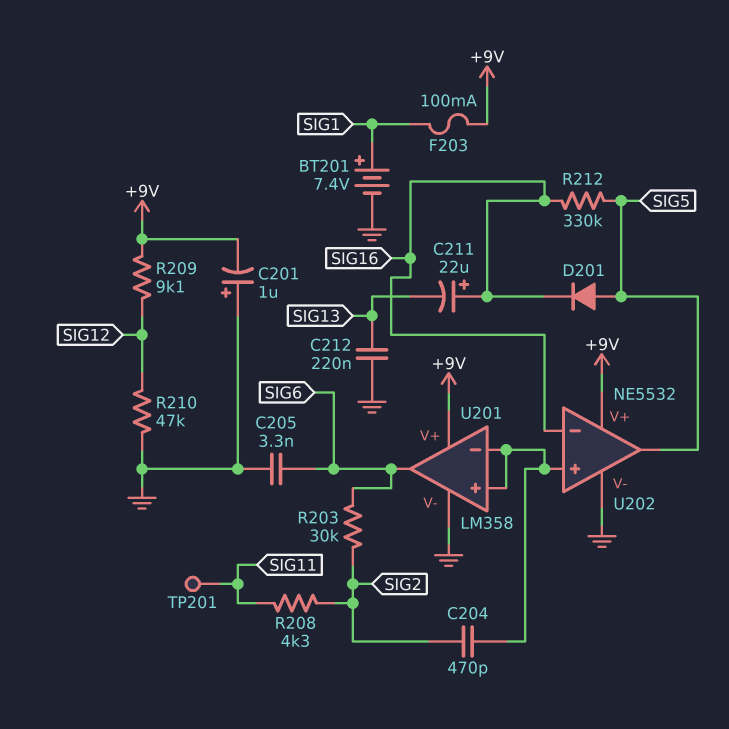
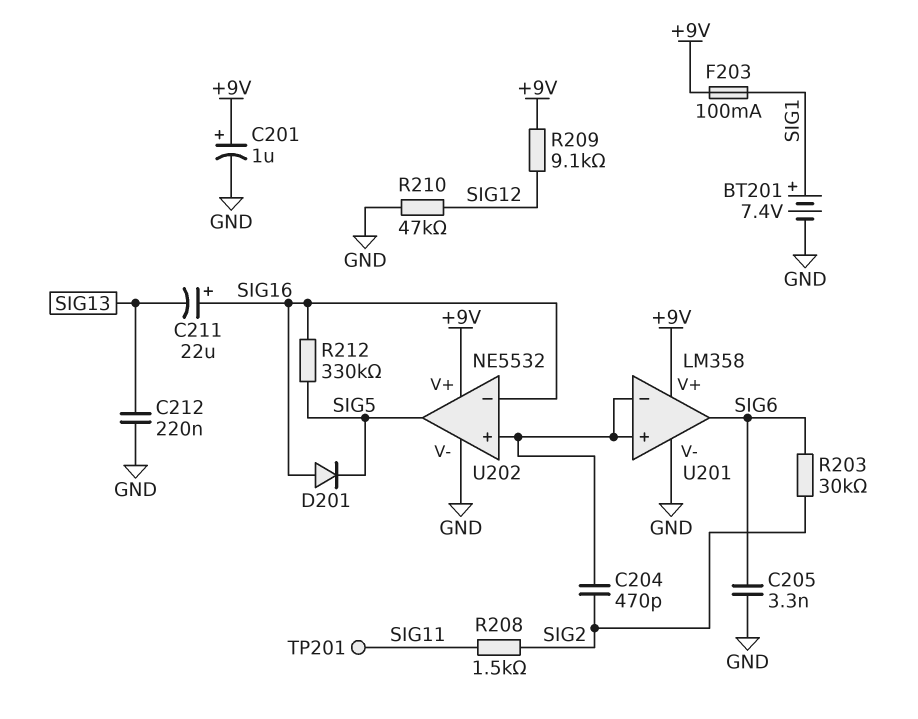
C201: 1uF (plus GND, minus +9V) -> 1uF (plus +9V, minus GND)
D201: diode (A SIG5, K SIG16) -> diode (A SIG16, K SIG5)
R208: 4.3k (SIG2, SIG11) -> 1.5k (SIG2, SIG11)

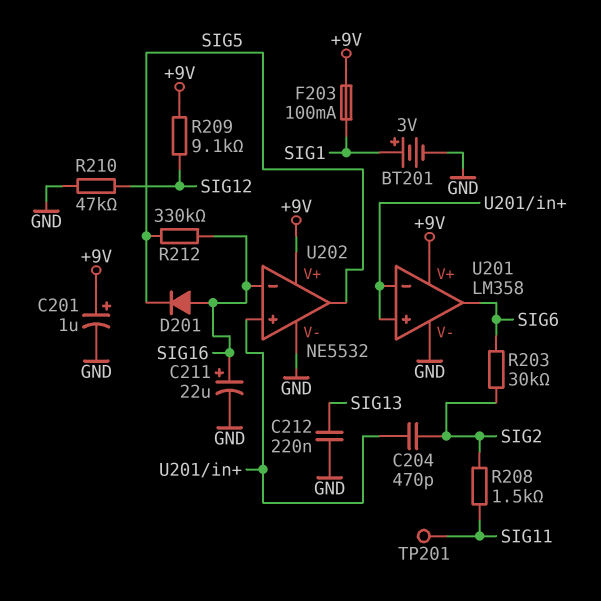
BT201: 7.4V (plus SIG1, minus GND) -> 3V (plus SIG1, minus GND)
C205: 3.3nF (GND, SIG6) -> none
C211: 22uF (plus SIG16, minus SIG13) -> 22uF (plus SIG16, minus GND)

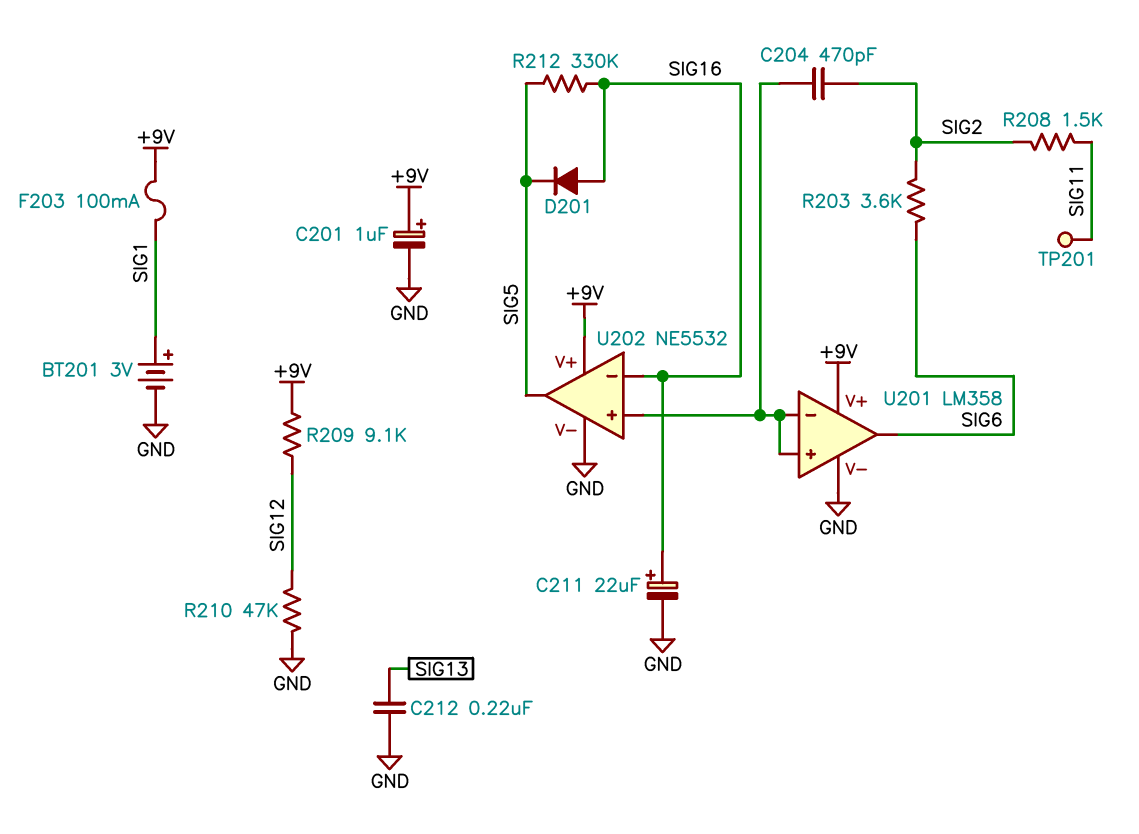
R203: 30k (SIG2, SIG6) -> 3.6k (SIG2, SIG6)

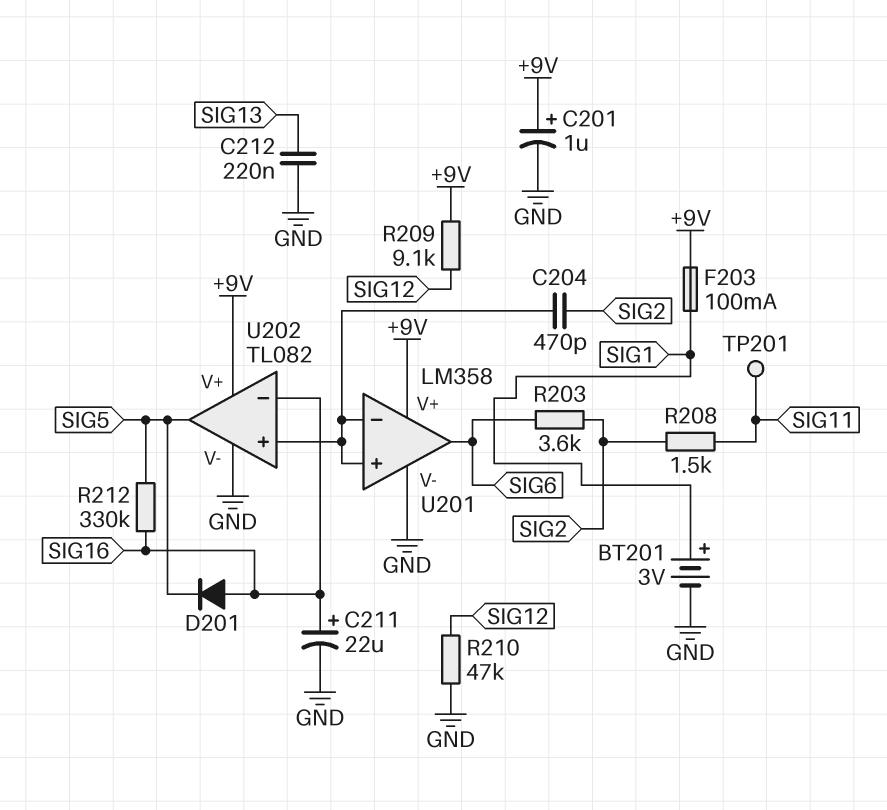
U202: NE5532 -> TL082

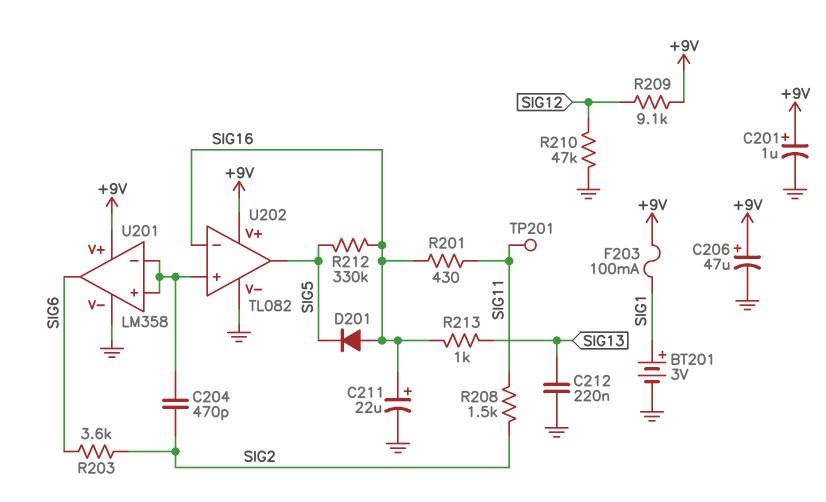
C206: none -> 47uF (plus +9V, minus GND)
R201: none -> 430 (SIG11, SIG16)
R213: none -> 1k (SIG13, SIG16)

